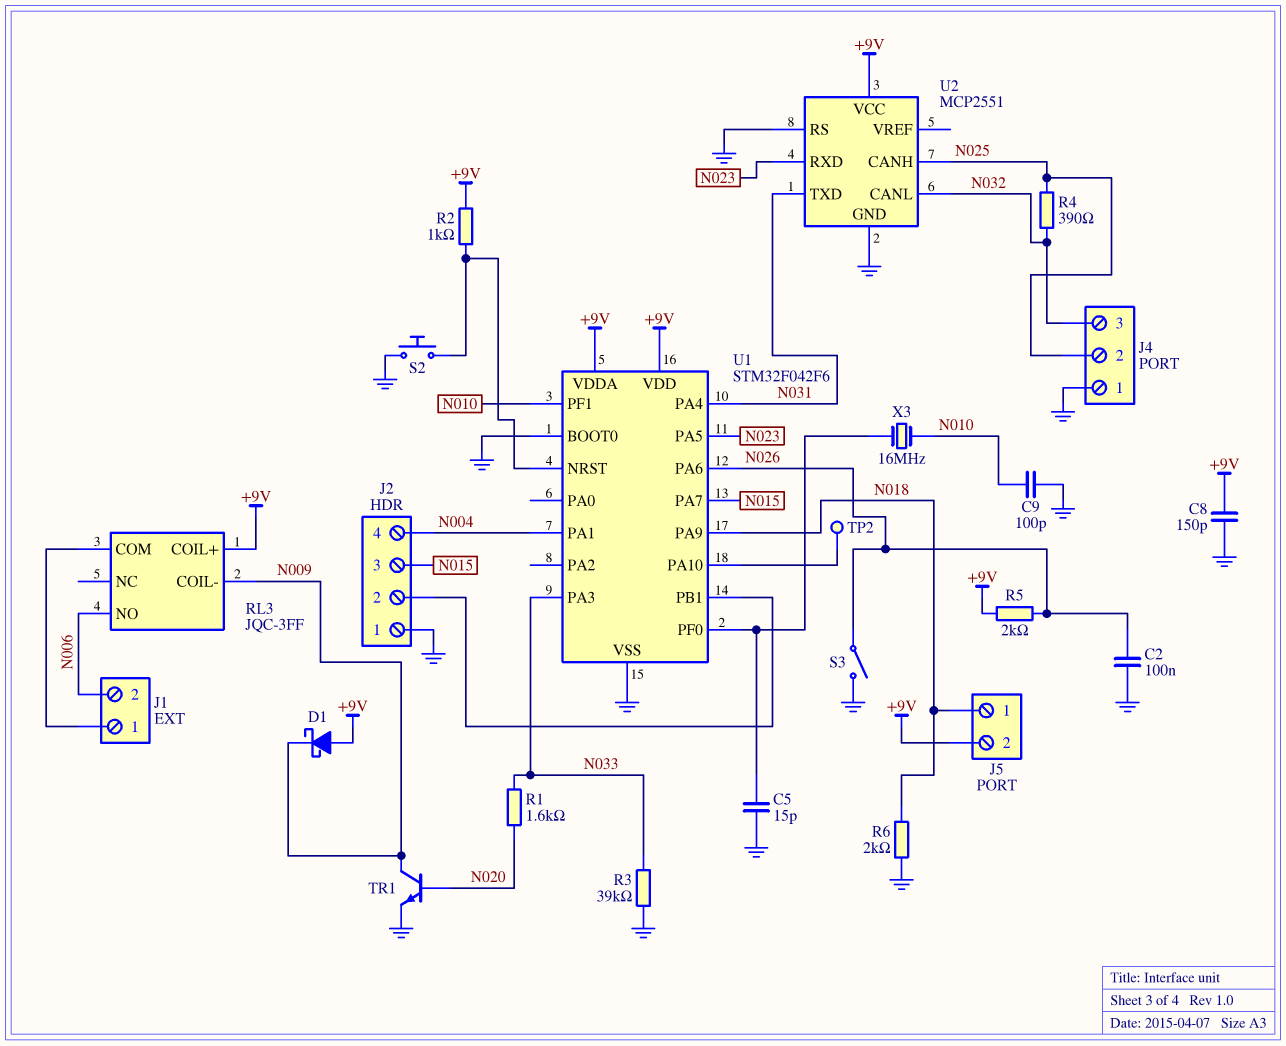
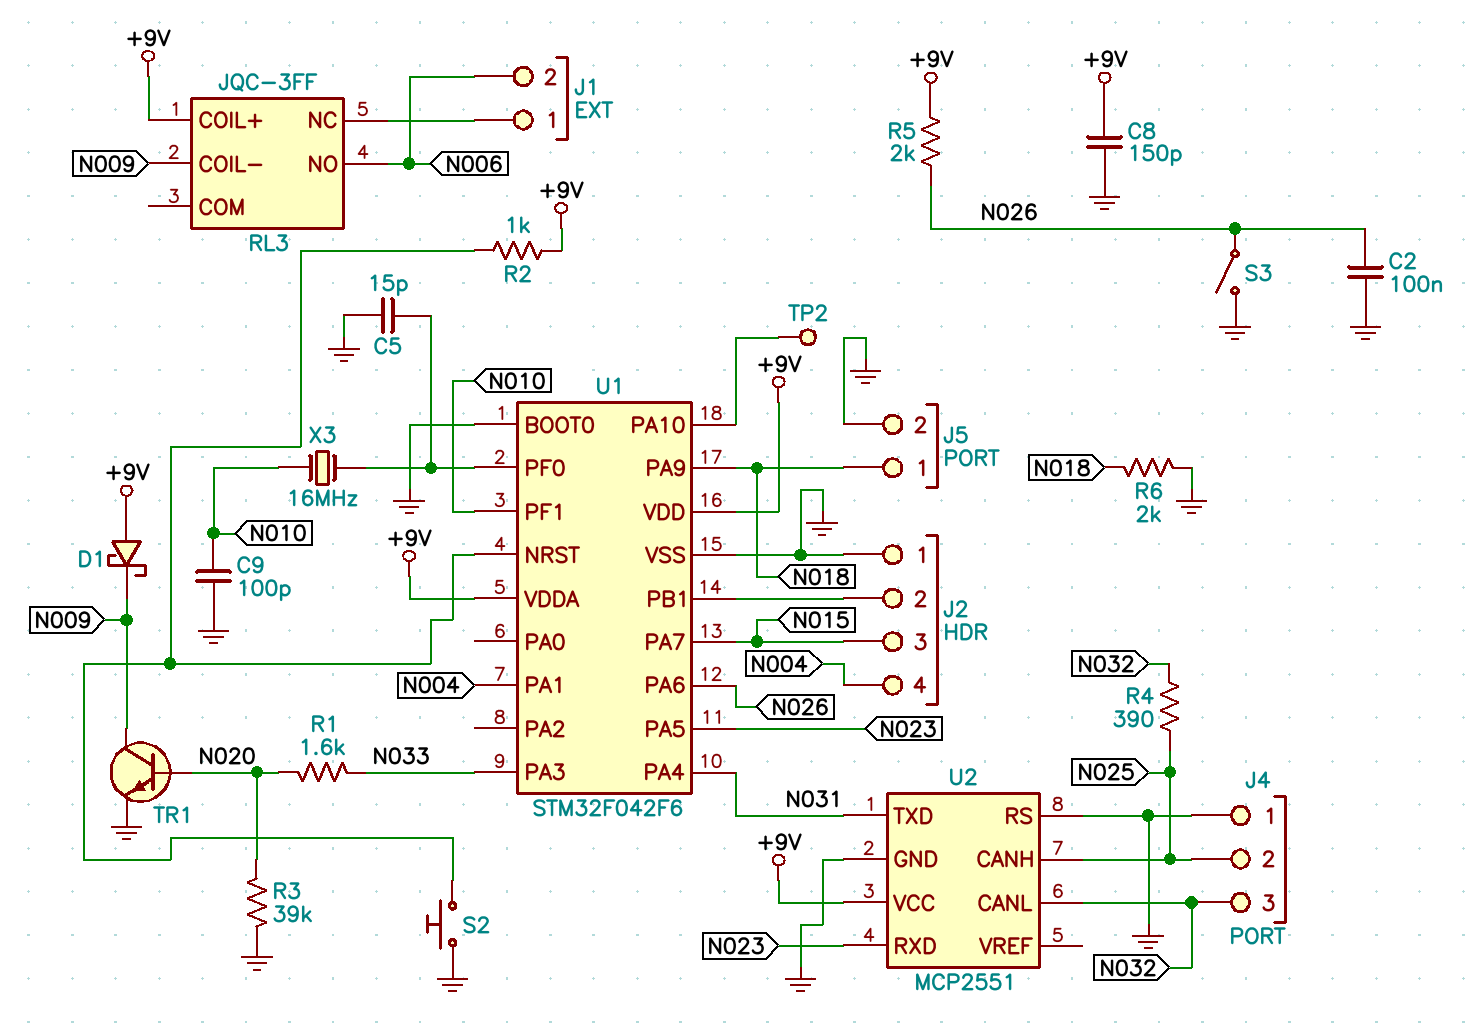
J5 pin 2: +9V -> GND
R3: 39k (GND, N033) -> 39k (GND, N020)
RL3 pin COM: J1/1 -> none
RL3 pin NC: none -> J1/1

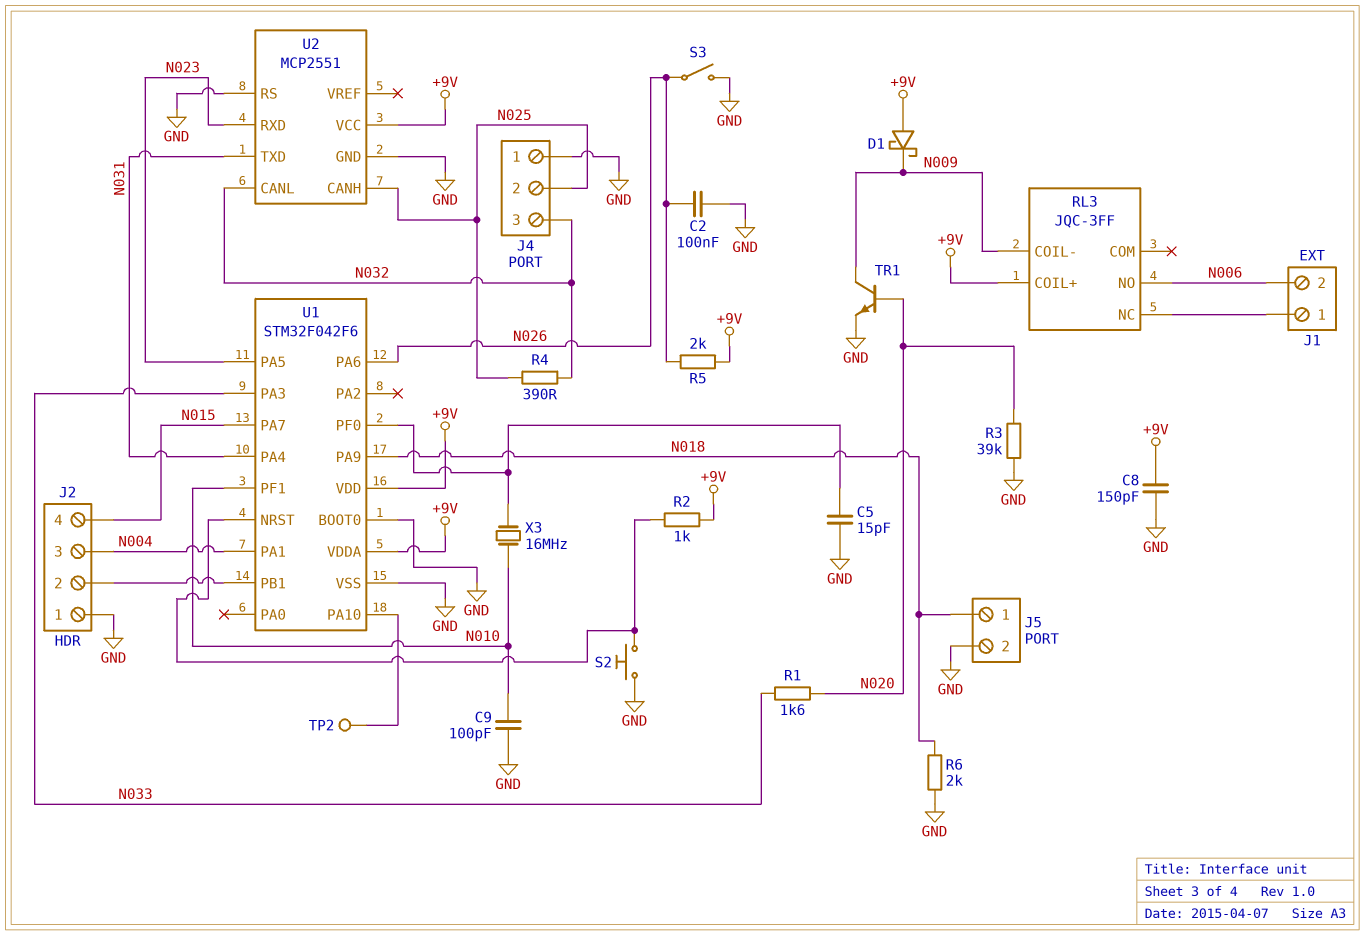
J2 pin 3: N015 -> N004
J2 pin 4: N004 -> N015

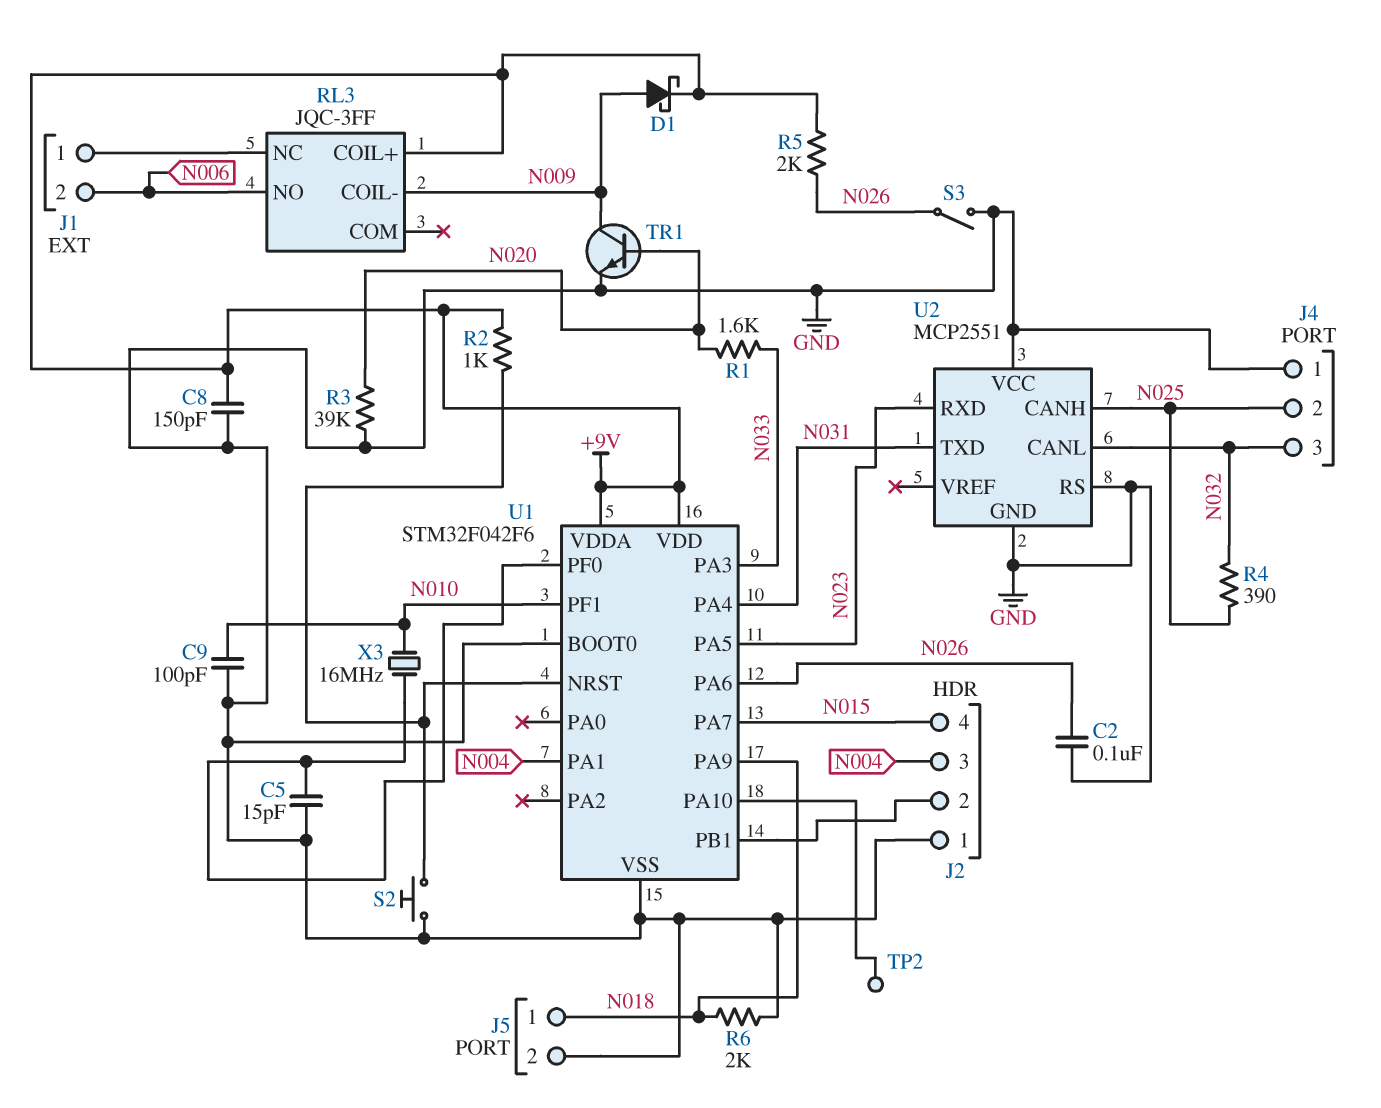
D1: schottky (A +9V, K N009) -> schottky (A N009, K +9V)
U2 pin VCC: +9V -> GND

